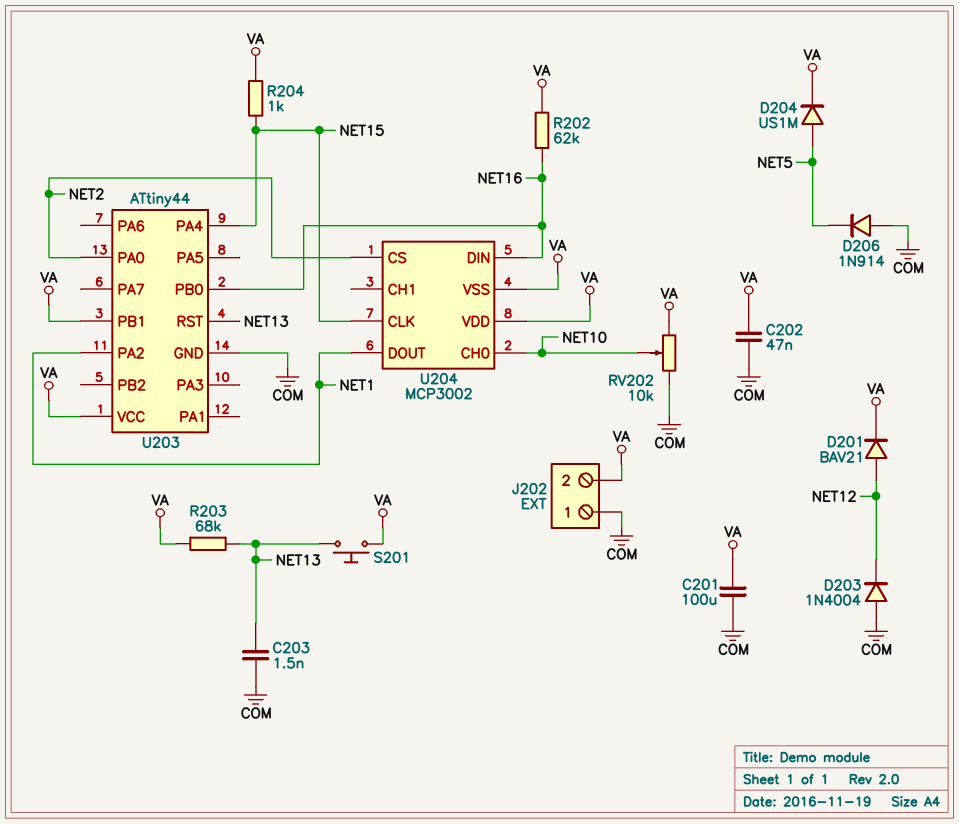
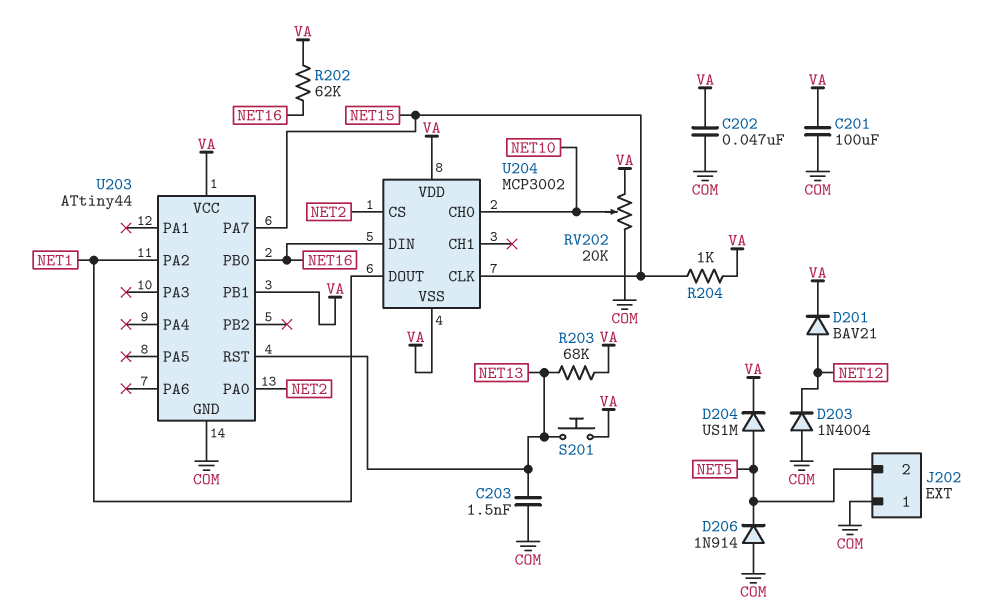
J202 pin 2: VA -> NET5
RV202: 10k (COM, VA, wiper NET10) -> 20k (COM, VA, wiper NET10)
U203 pin PA4: NET15 -> none
U203 pin PA7: none -> NET15

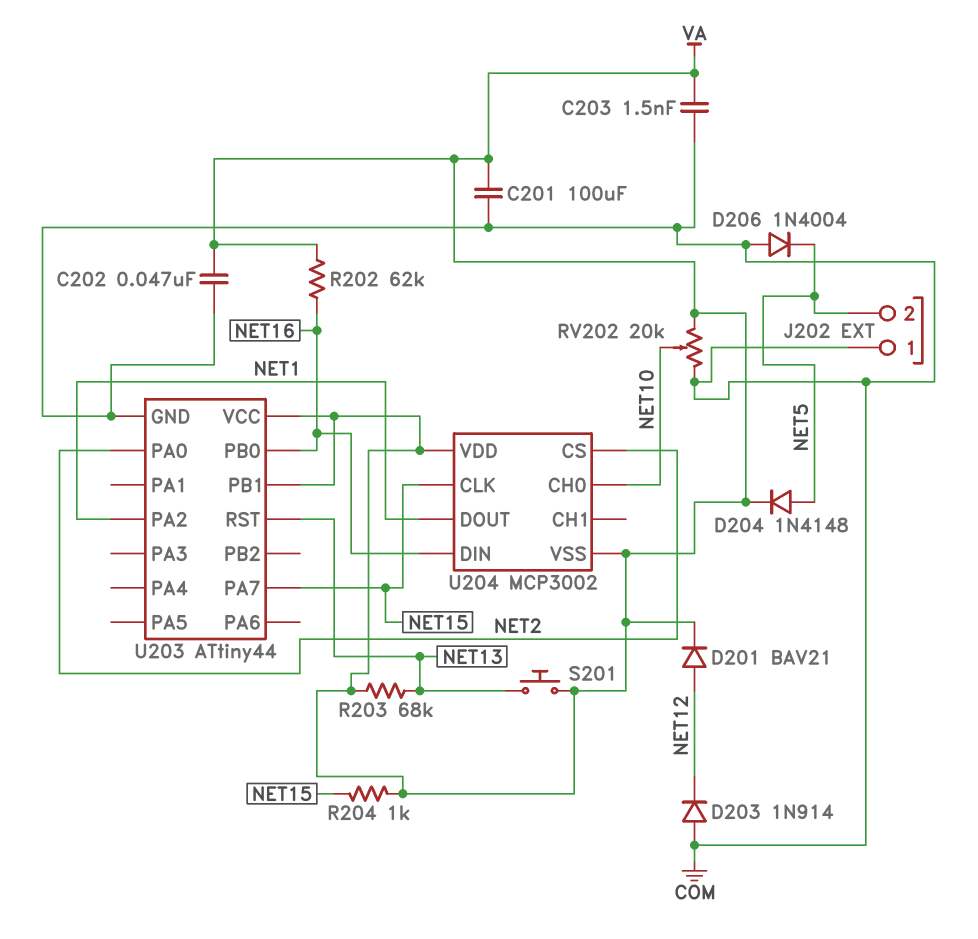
C203: 1.5nF (COM, NET13) -> 1.5nF (COM, VA)
D203: diode 1N4004 (A COM, K NET12) -> diode 1N914 (A COM, K NET12)
D204: diode US1M (A NET5, K VA) -> diode 1N4148 (A NET5, K VA)
D206: diode 1N914 (A COM, K NET5) -> diode 1N4004 (A COM, K NET5)

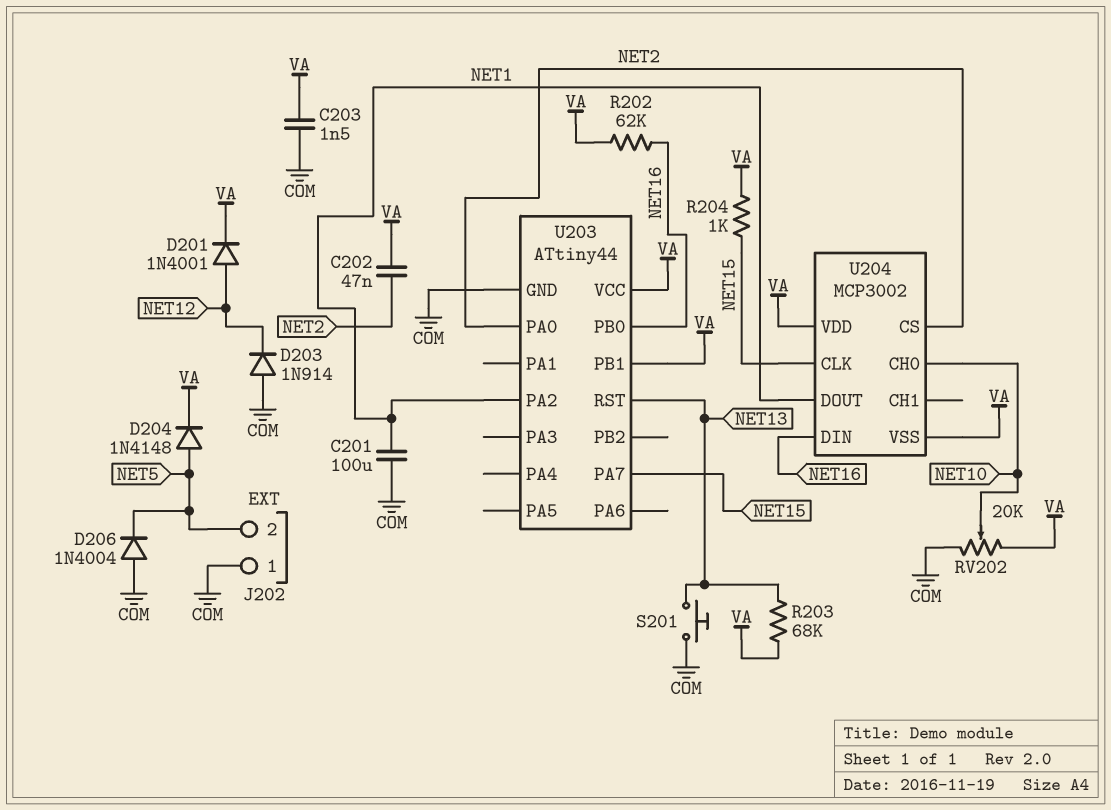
C201: 100uF (COM, VA) -> 100uF (COM, NET1)
C202: 47nF (COM, VA) -> 47nF (NET2, VA)
D201: diode BAV21 (A NET12, K VA) -> diode 1N4001 (A NET12, K VA)
S201: button (NET13, VA) -> button (COM, NET13)

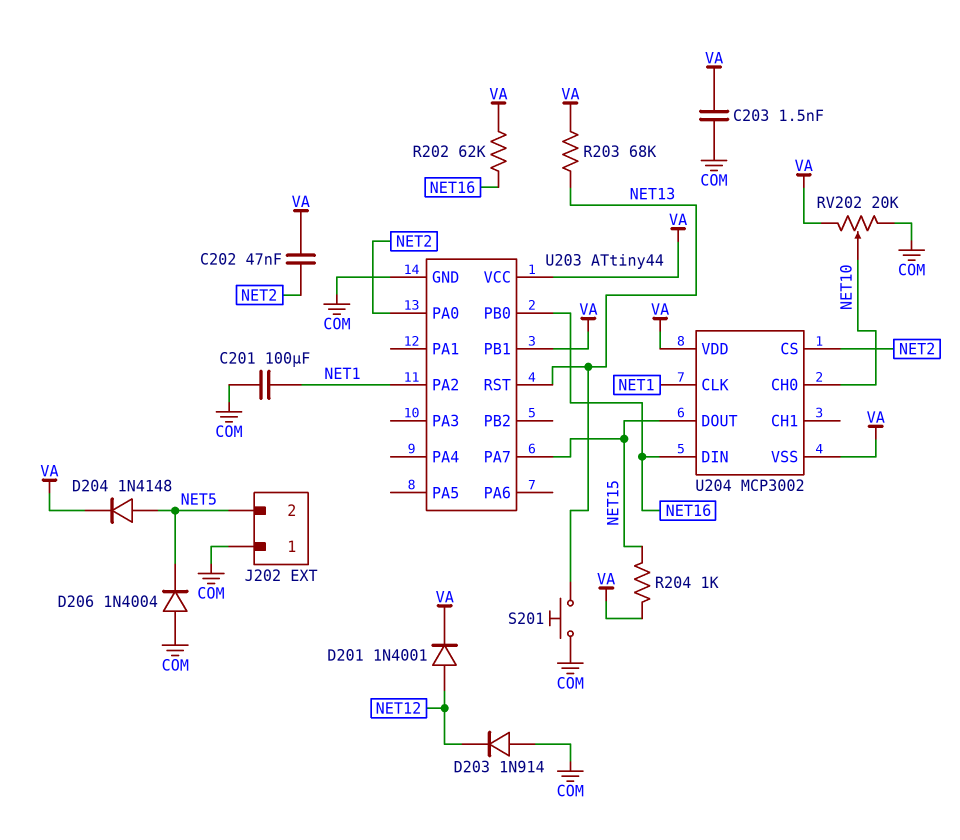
U204 pin CLK: NET15 -> NET1
U204 pin DOUT: NET1 -> NET15

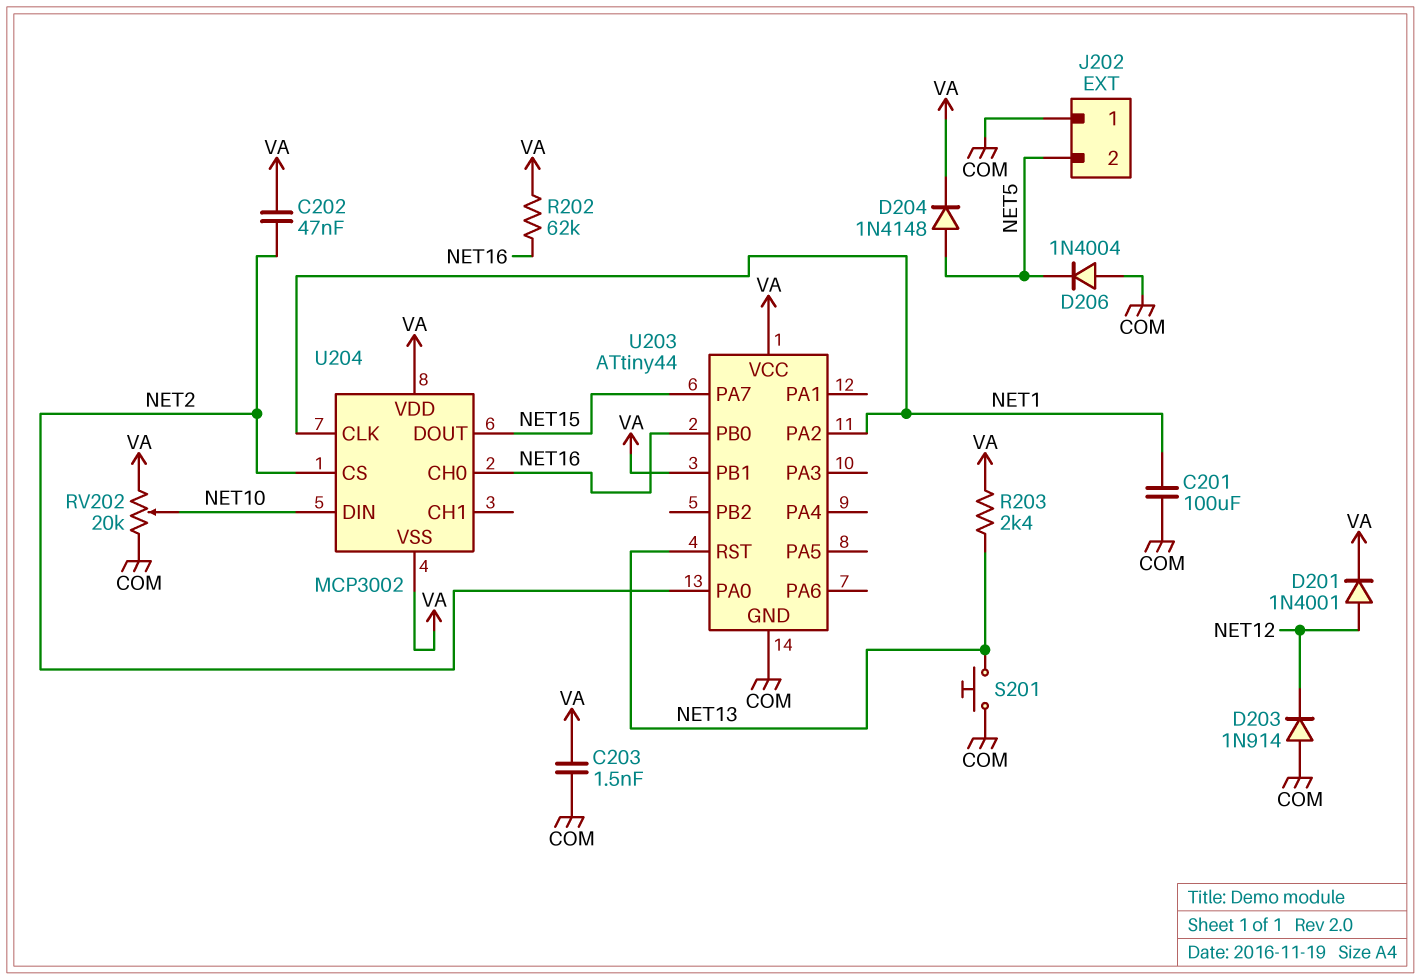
R203: 68k (NET13, VA) -> 2.4k (NET13, VA)
R204: 1k (NET15, VA) -> none
U204 pin CH0: NET10 -> NET16
U204 pin DIN: NET16 -> NET10

